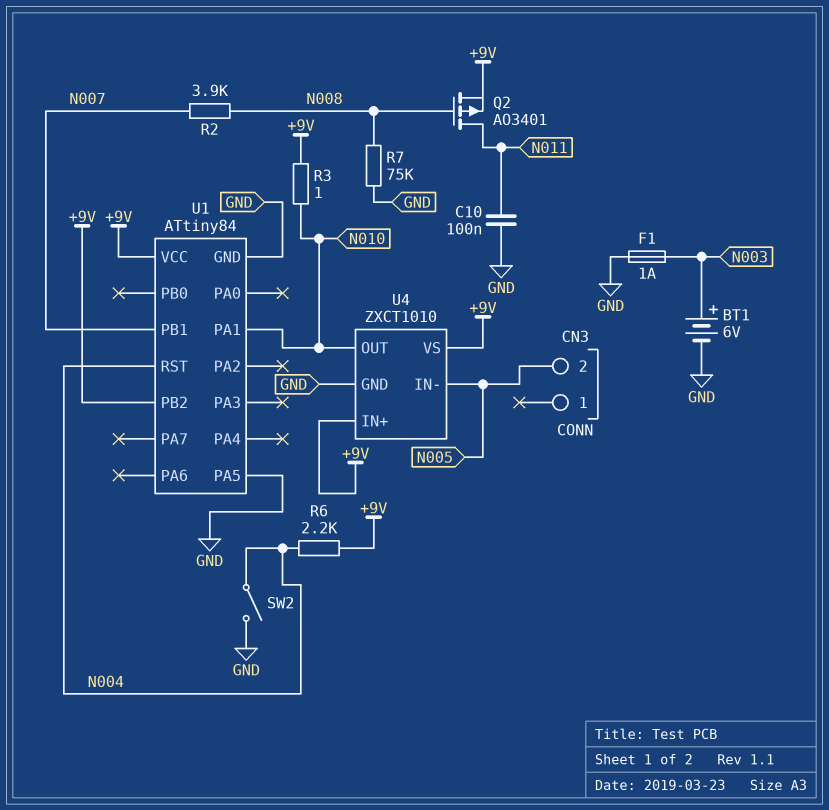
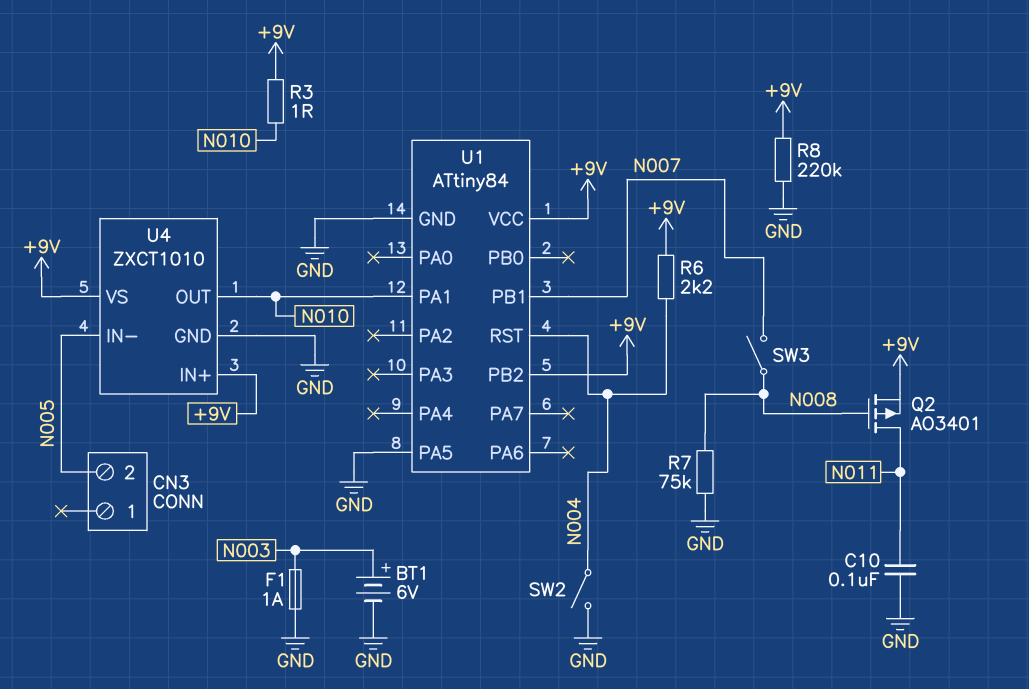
R2: 3.9k (N007, N008) -> none
R8: none -> 220k (+9V, GND)
SW3: none -> switch (N007, N008)

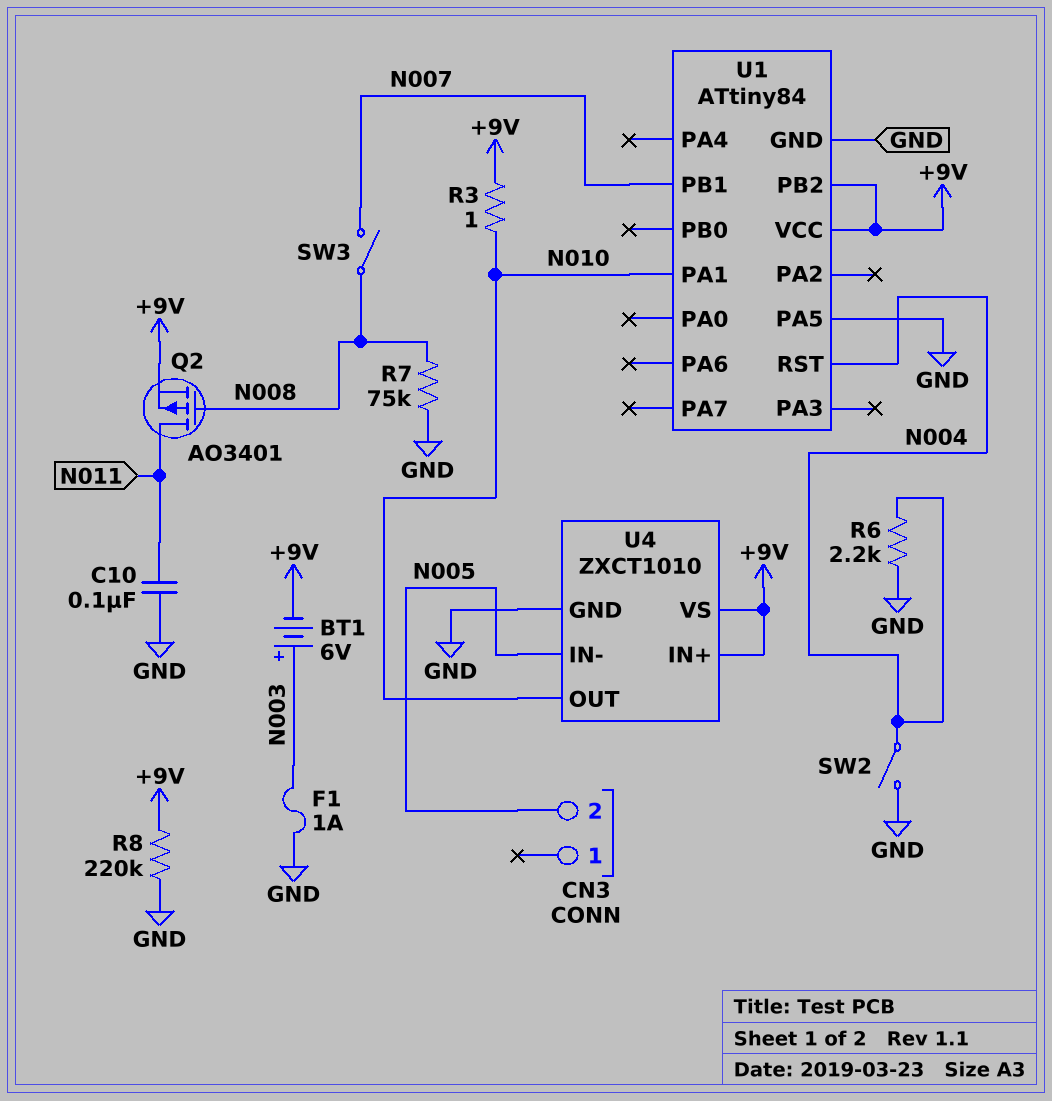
BT1: 6V (plus N003, minus GND) -> 6V (plus N003, minus +9V)
R6: 2.2k (+9V, N004) -> 2.2k (GND, N004)

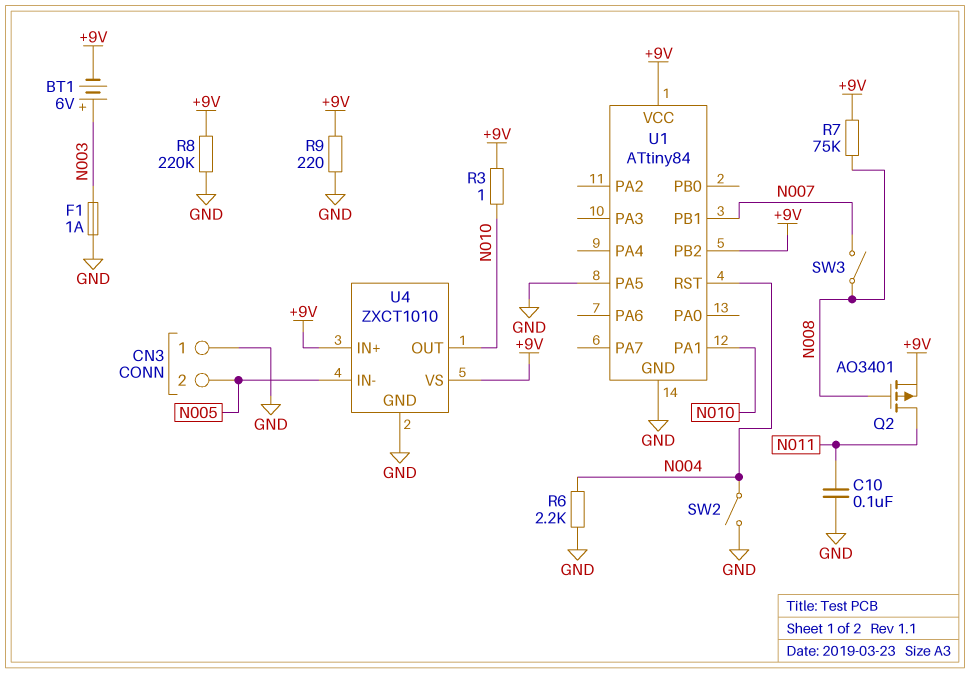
CN3 pin 1: none -> GND
R7: 75k (GND, N008) -> 75k (+9V, N008)
R9: none -> 220 (+9V, GND)

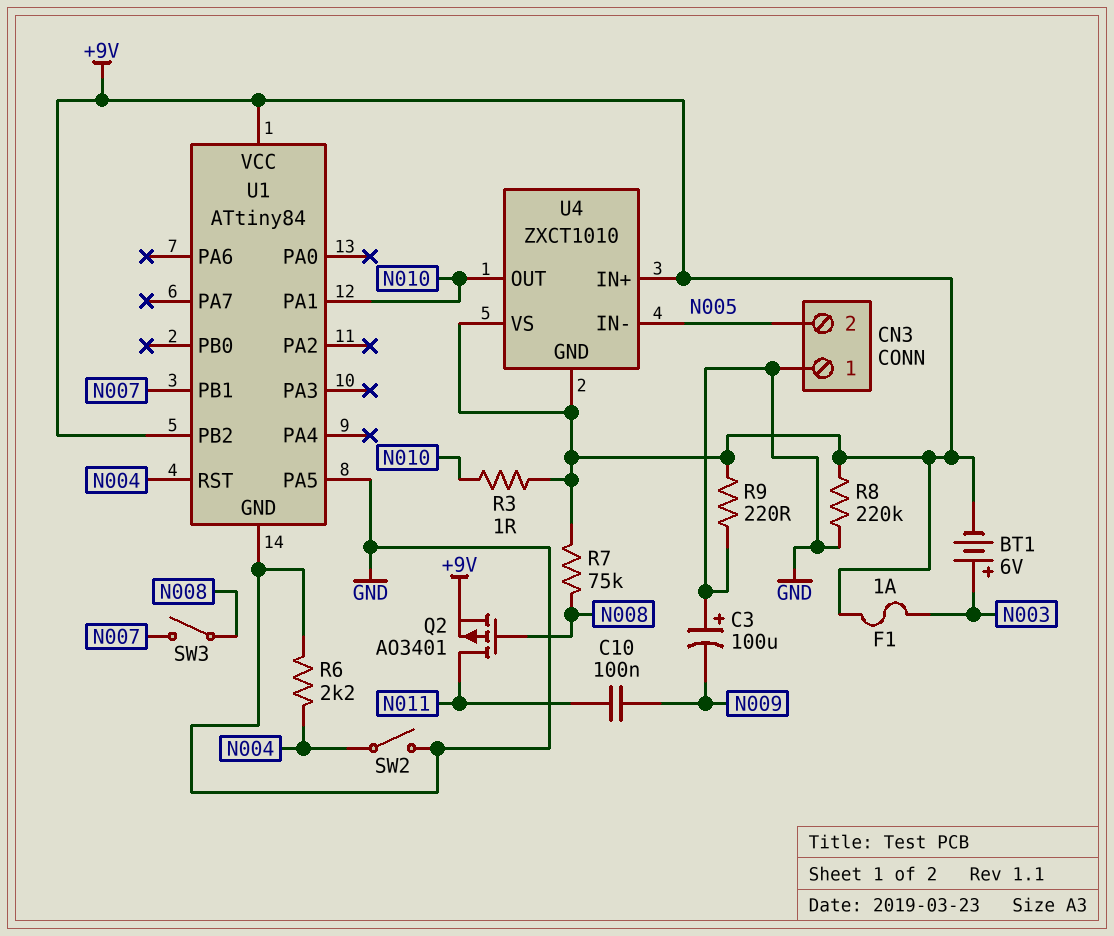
C3: none -> 100uF (plus GND, minus N009)
C10: 100nF (GND, N011) -> 100nF (N009, N011)
F1: 1A (GND, N003) -> 1A (+9V, N003)
U4 pin GND: GND -> +9V

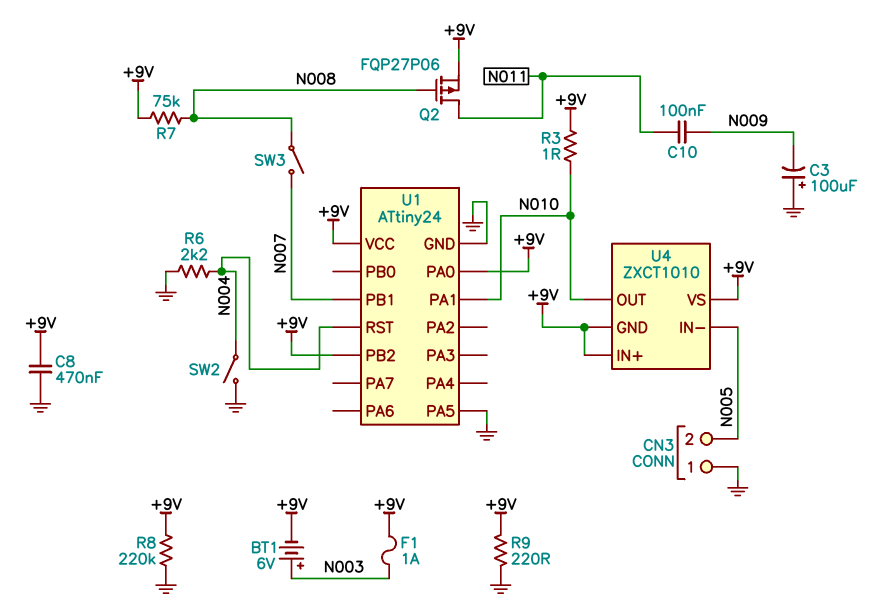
C8: none -> 470nF (+9V, GND)
Q2: PMOS AO3401 (G N008, D N011, S +9V) -> PMOS FQP27P06 (G N008, D N011, S +9V)
U1: ATtiny84 -> ATtiny24
U1 pin PA0: none -> +9V

